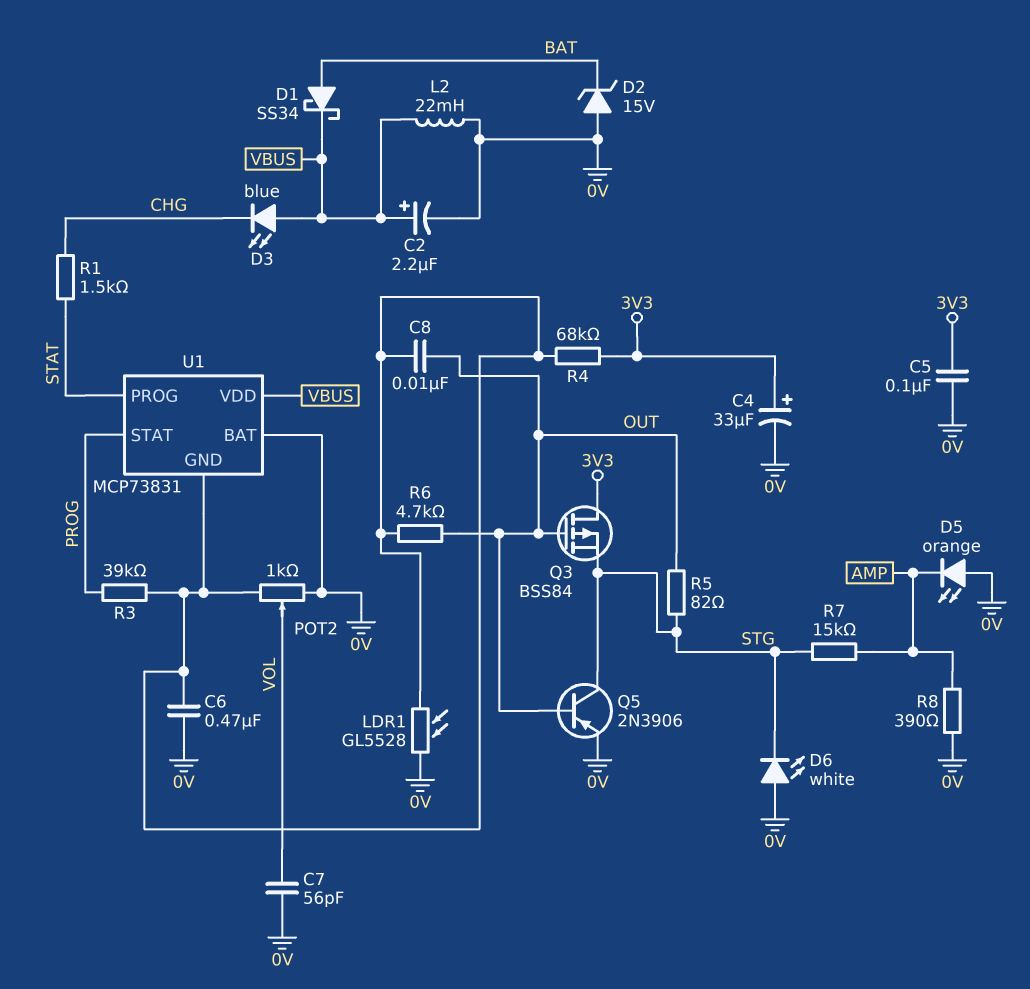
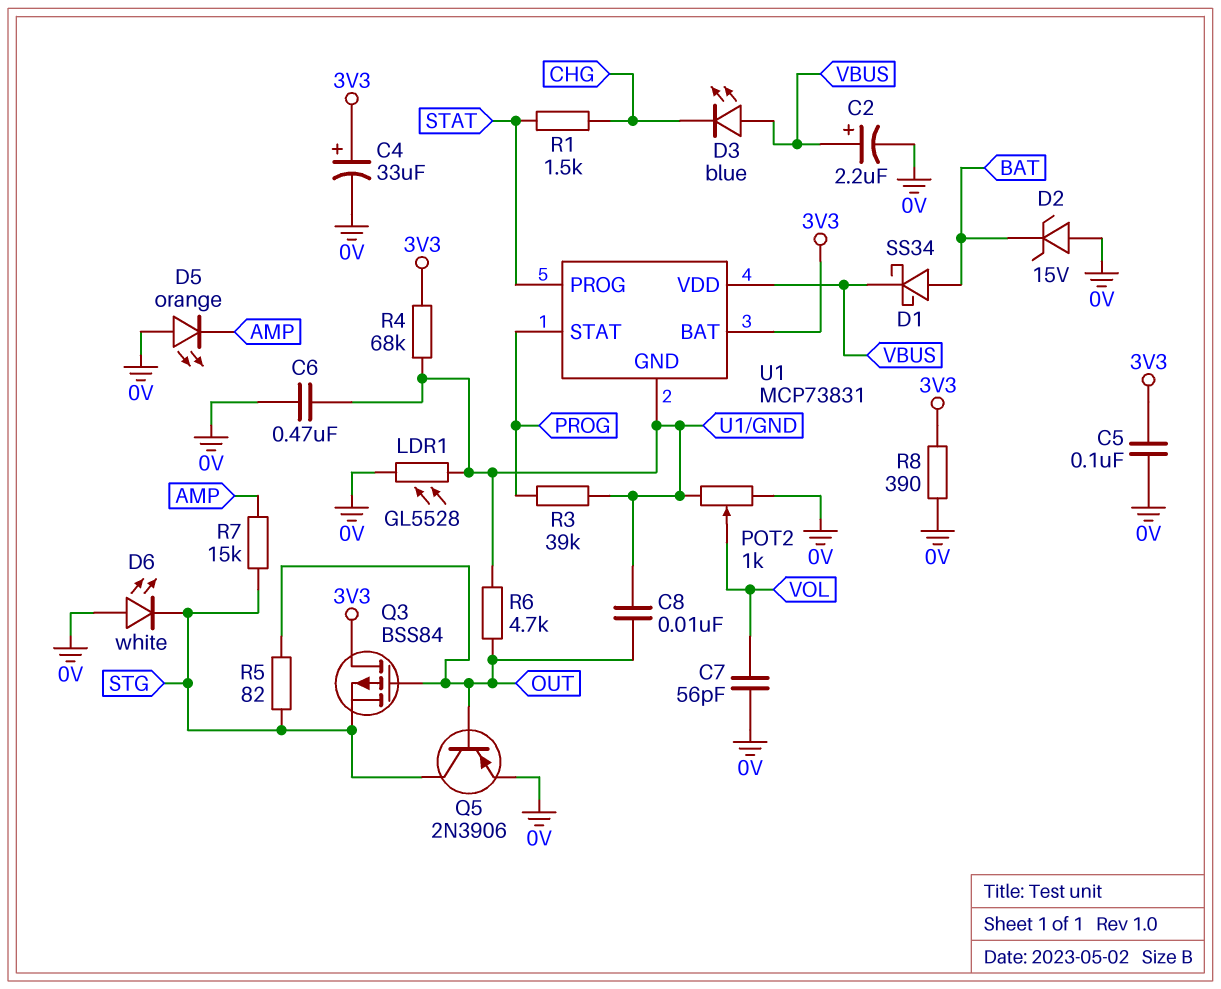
L2: 22mH (0V, VBUS) -> none
R8: 390 (0V, AMP) -> 390 (0V, 3V3)
U1 pin BAT: 0V -> 3V3

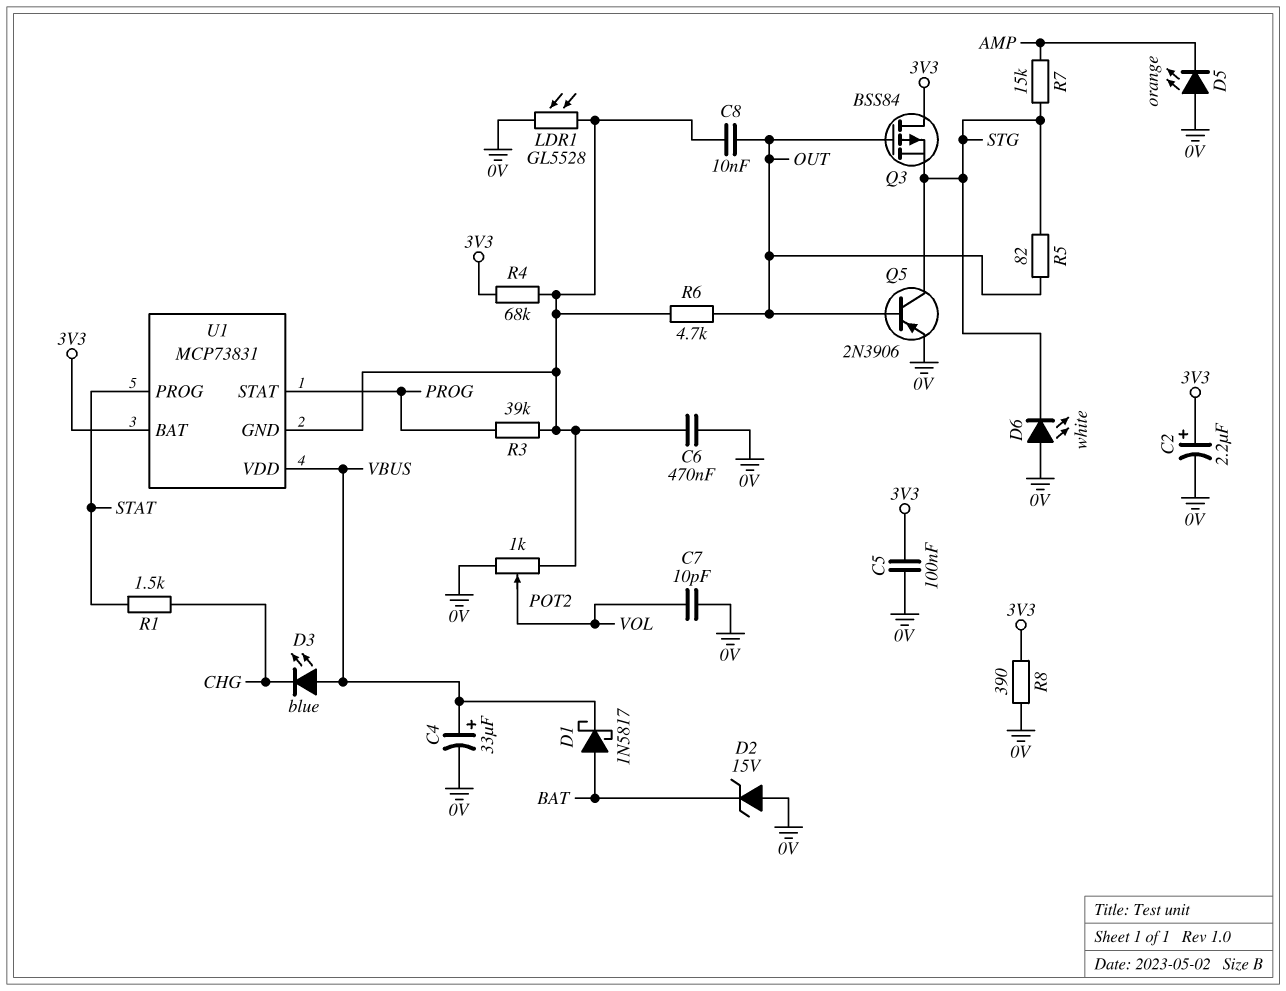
C2: 2.2uF (plus VBUS, minus 0V) -> 2.2uF (plus 3V3, minus 0V)
C4: 33uF (plus 3V3, minus 0V) -> 33uF (plus VBUS, minus 0V)
C7: 56pF (0V, VOL) -> 10pF (0V, VOL)
D1: schottky SS34 (A BAT, K VBUS) -> schottky 1N5817 (A BAT, K VBUS)

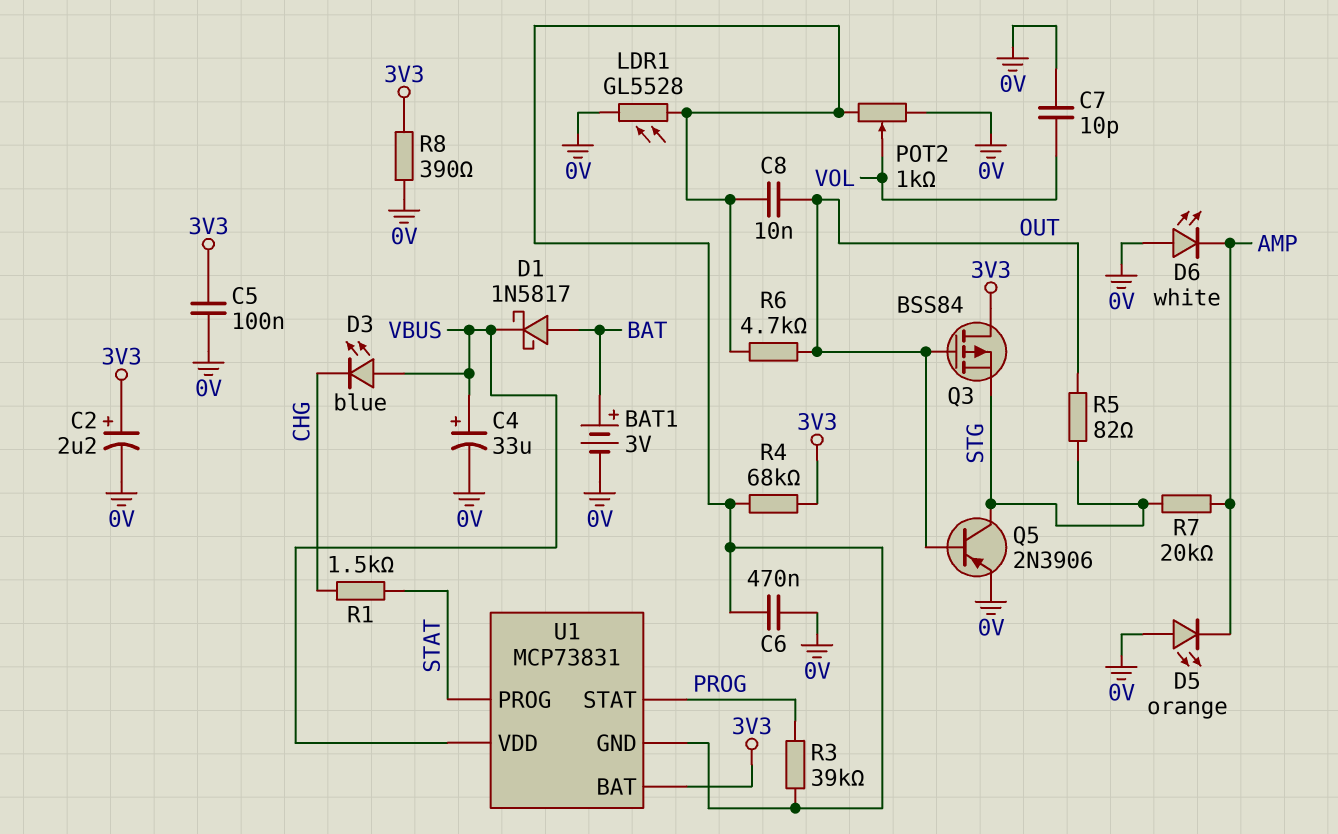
BAT1: none -> 3V (plus BAT, minus 0V)
D2: zener 15V (A 0V, K BAT) -> none
D6: LED white (A 0V, K STG) -> LED white (A 0V, K AMP)
R7: 15k (AMP, STG) -> 20k (AMP, STG)

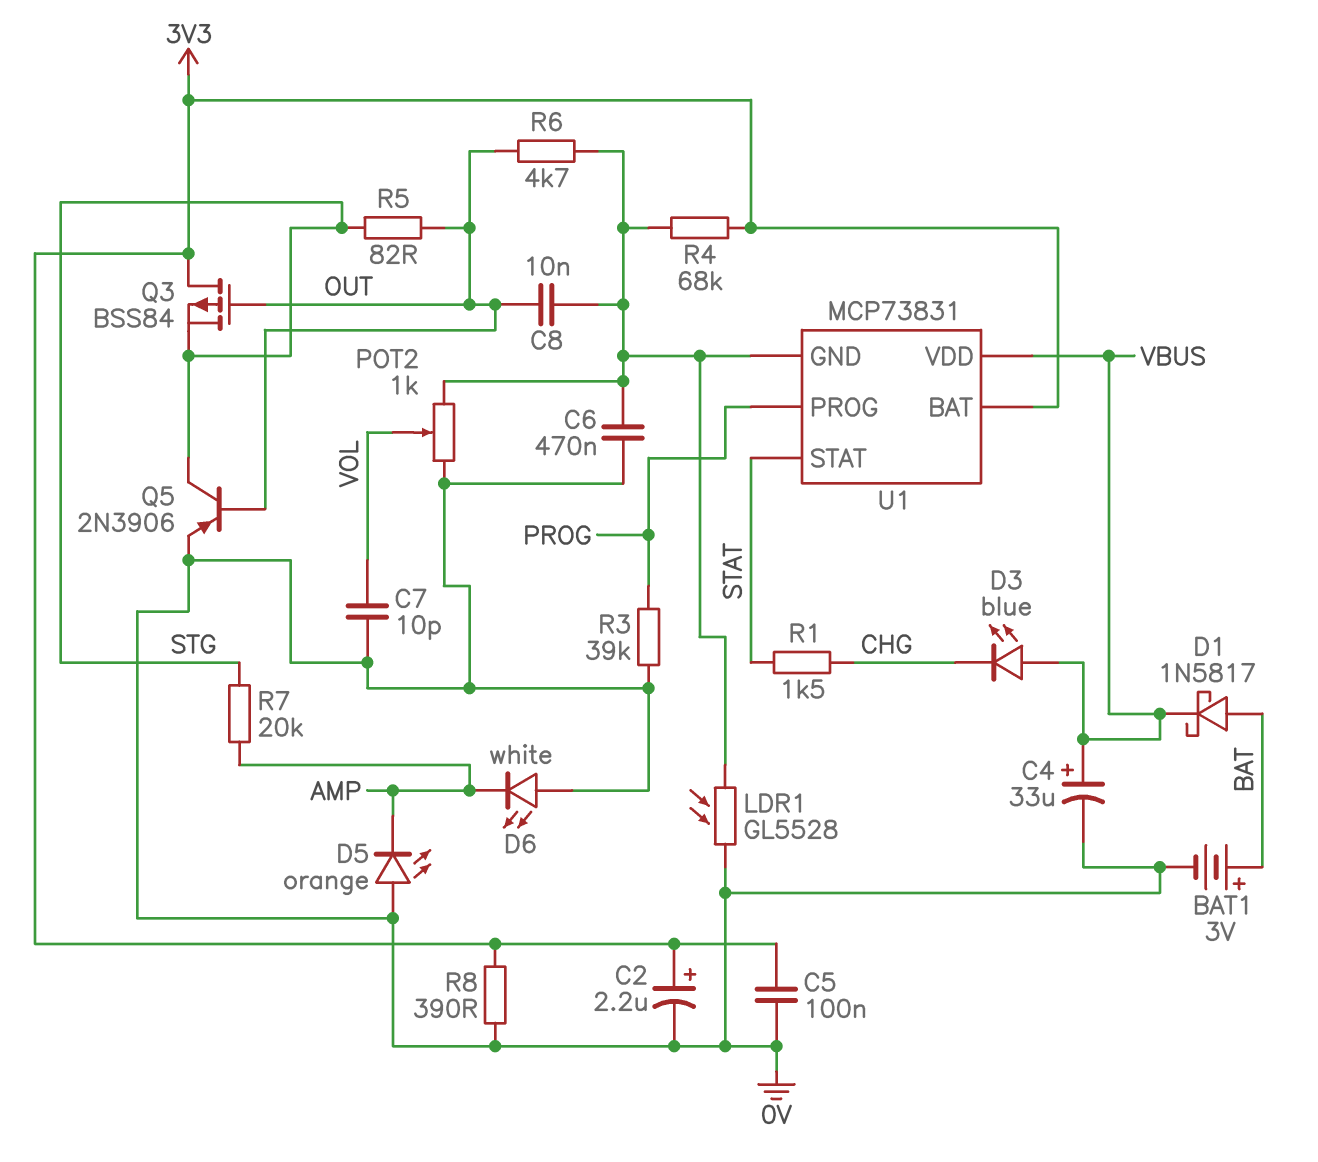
R3: 39k (PROG, U1/GND) -> 39k (0V, PROG)
U1 pin PROG: STAT -> PROG
U1 pin STAT: PROG -> STAT

